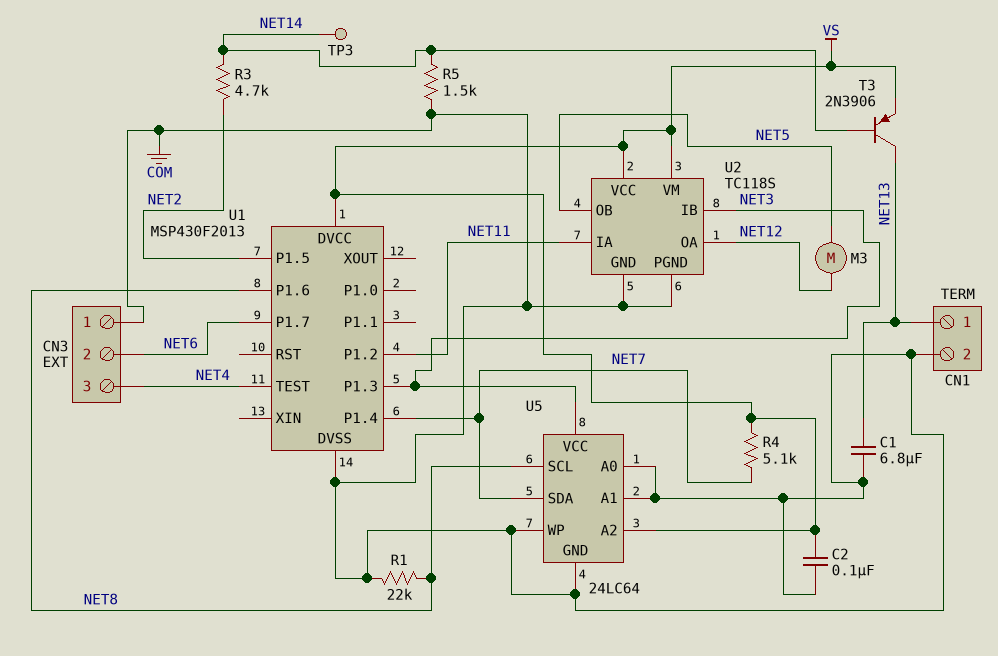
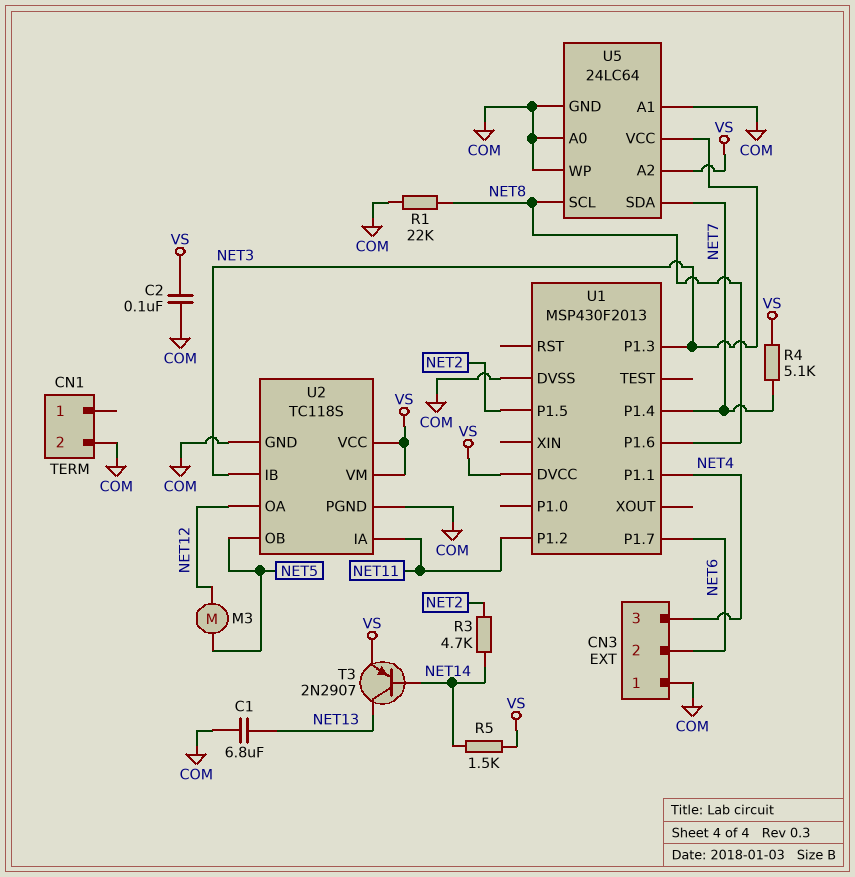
CN1 pin 1: NET13 -> none
R5: 1.5k (COM, NET14) -> 1.5k (NET14, VS)
T3: PNP 2N3906 (B NET14, C NET13, E VS) -> PNP 2N2907 (B NET14, C NET13, E VS)
TP3: test point (NET14) -> none
U1 pin P1.1: none -> NET4
U1 pin TEST: NET4 -> none

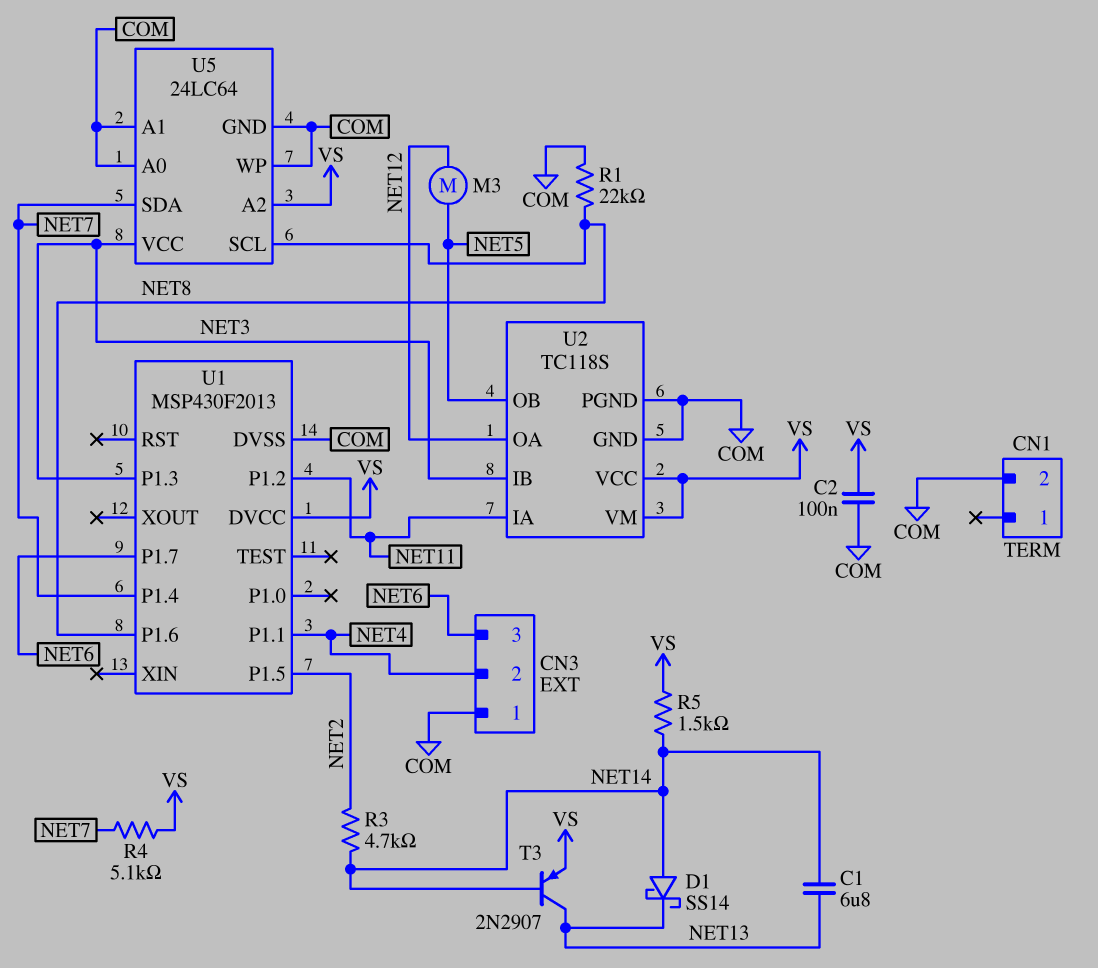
C1: 6.8uF (COM, NET13) -> 6.8uF (NET13, NET14)
CN3 pin 2: NET6 -> NET4
CN3 pin 3: NET4 -> NET6
D1: none -> schottky SS14 (A NET14, K NET13)

